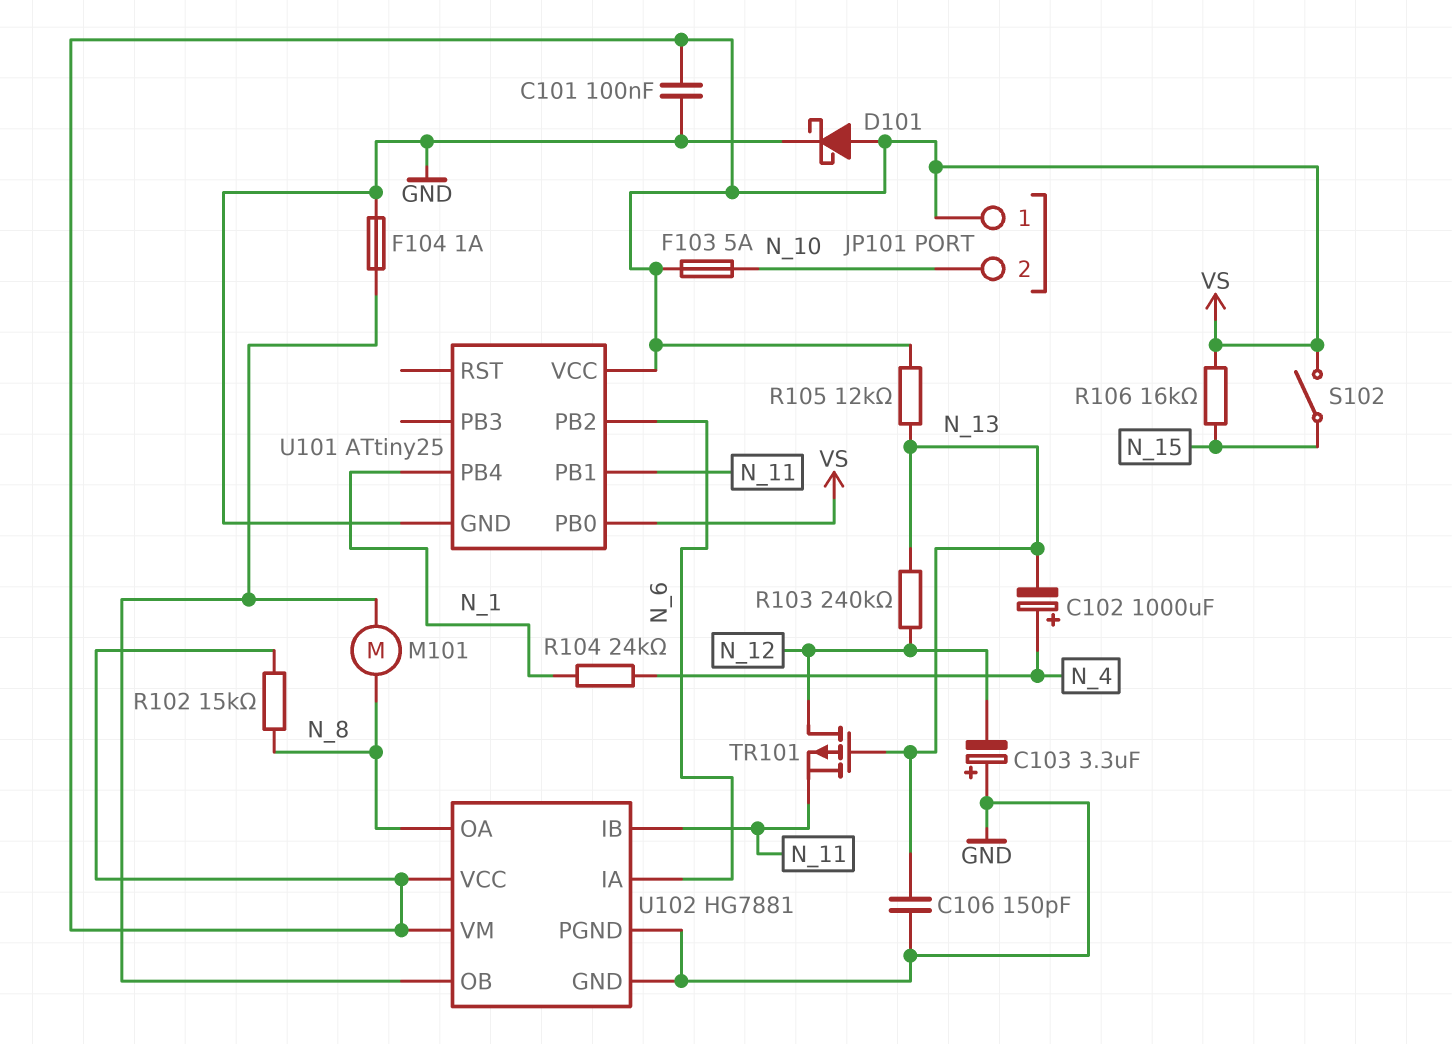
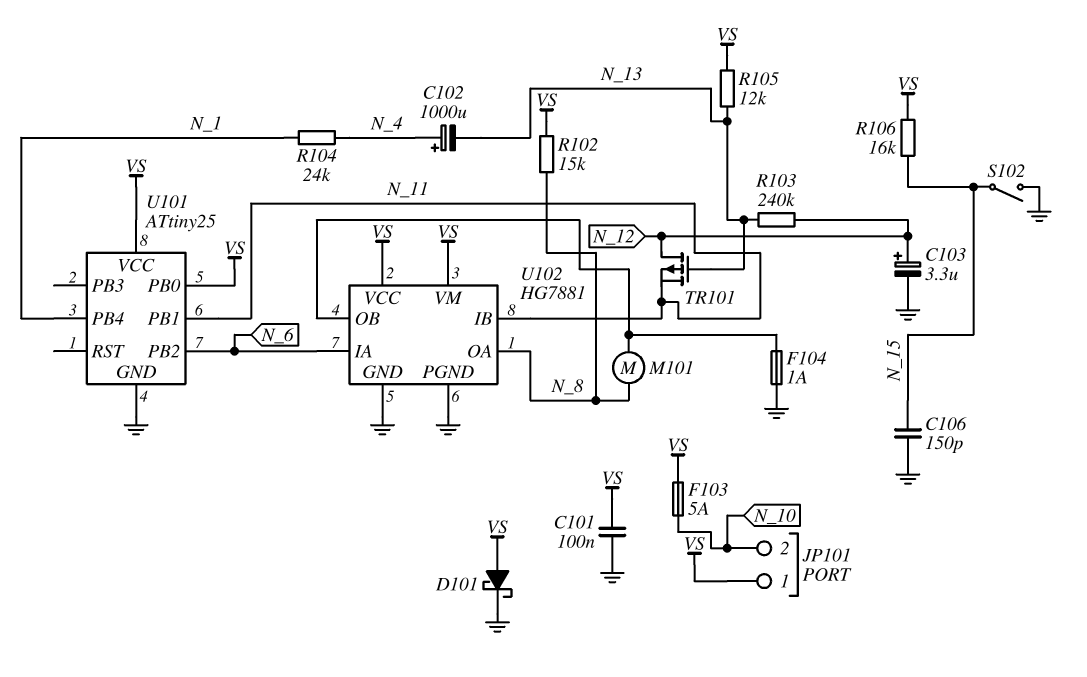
C103: 3.3uF (plus GND, minus N_12) -> 3.3uF (plus N_12, minus GND)
C106: 150pF (GND, N_13) -> 150pF (GND, N_15)
S102: switch (N_15, VS) -> switch (GND, N_15)

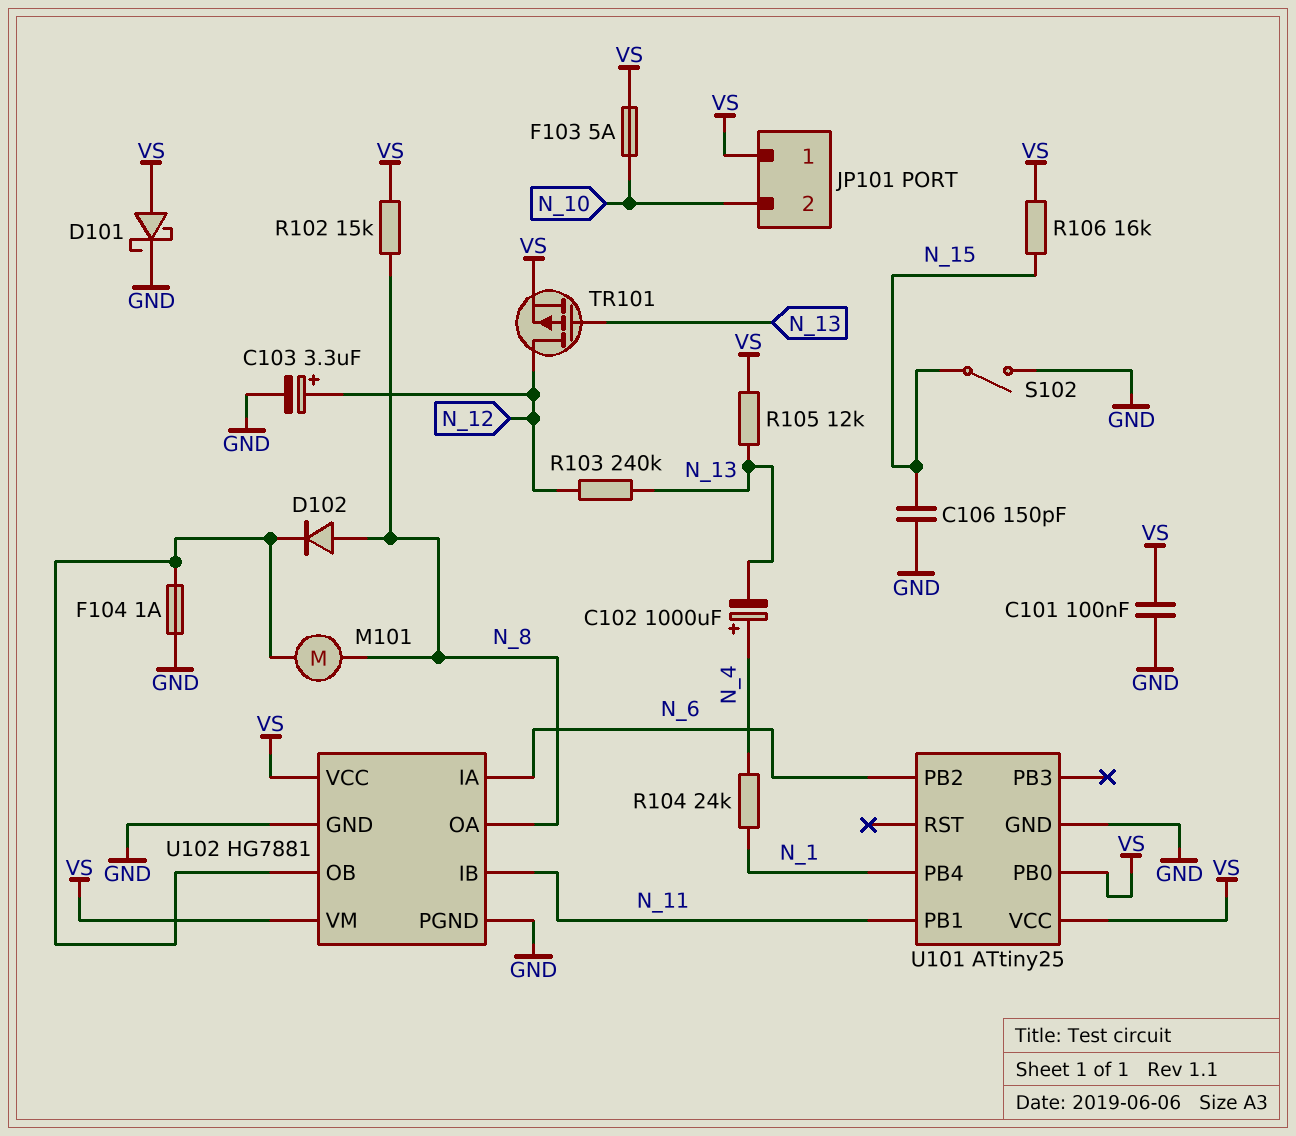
D102: none -> diode (A N_8, K U102/OB)
TR101: PMOS (G N_13, D N_12, S N_11) -> PMOS (G N_13, D N_12, S VS)

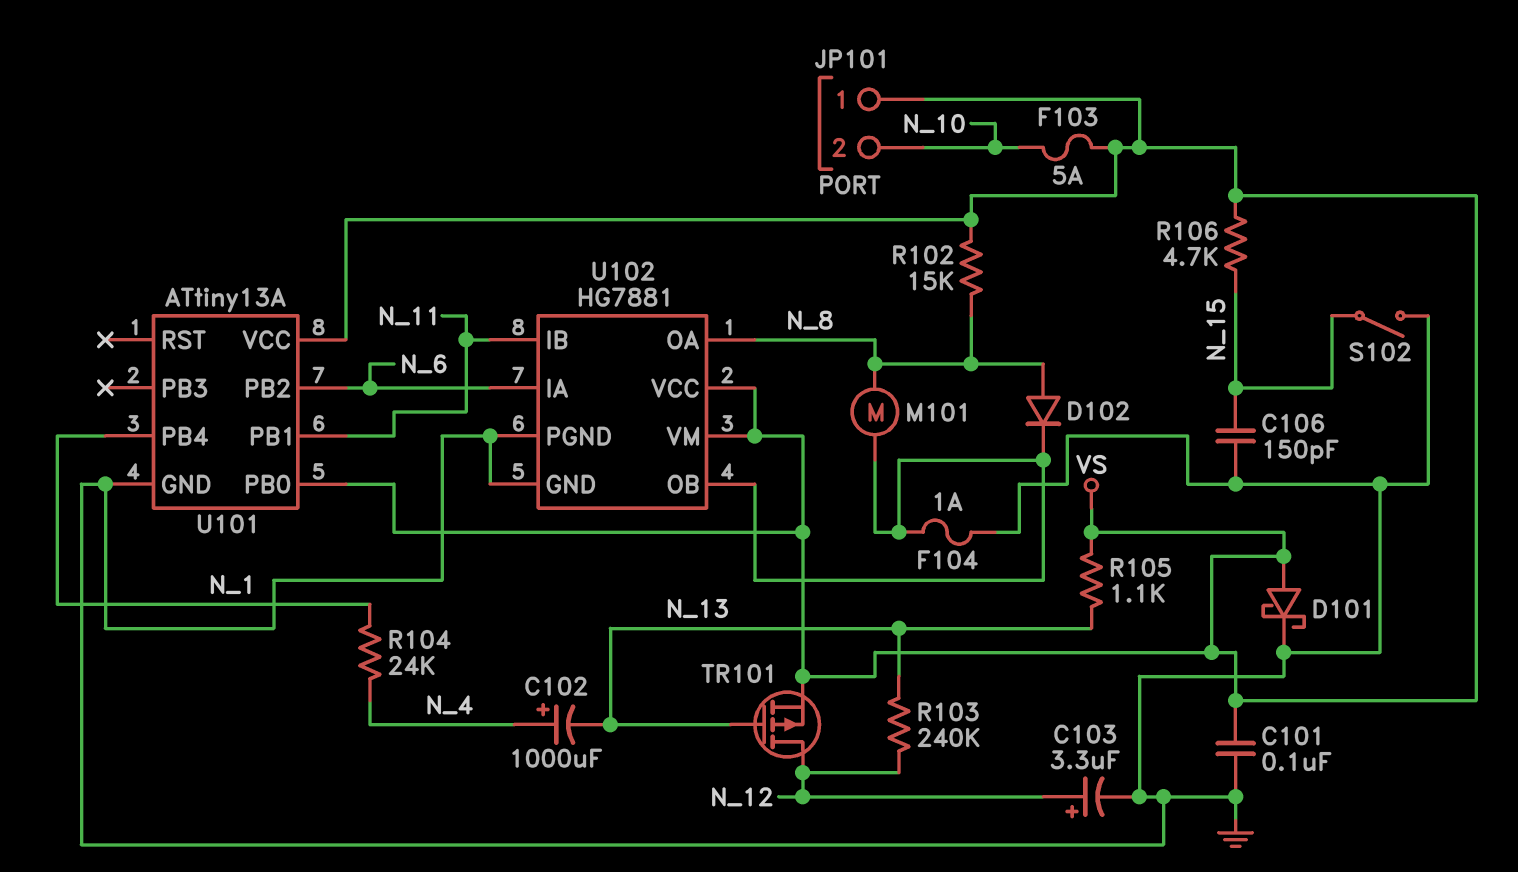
R105: 12k (N_13, VS) -> 1.1k (N_13, VS)
R106: 16k (N_15, VS) -> 4.7k (N_15, VS)
U101: ATtiny25 -> ATtiny13A

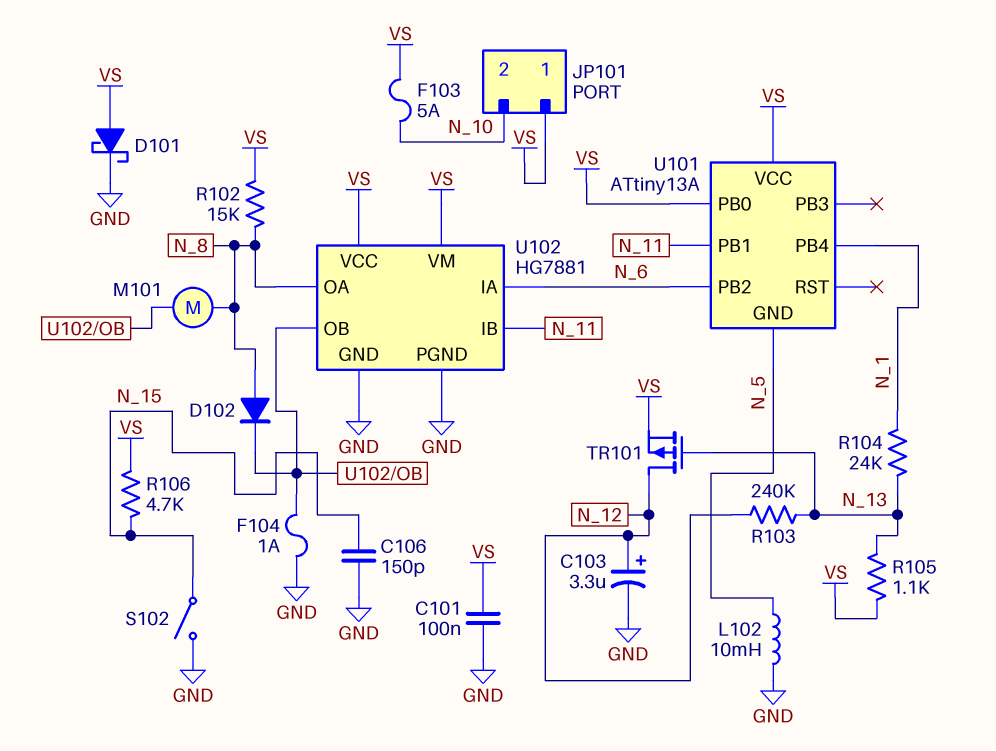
C102: 1000uF (plus N_4, minus N_13) -> none
L102: none -> 10mH (GND, N_5)
R104: 24k (N_1, N_4) -> 24k (N_1, N_13)
U101 pin GND: GND -> N_5

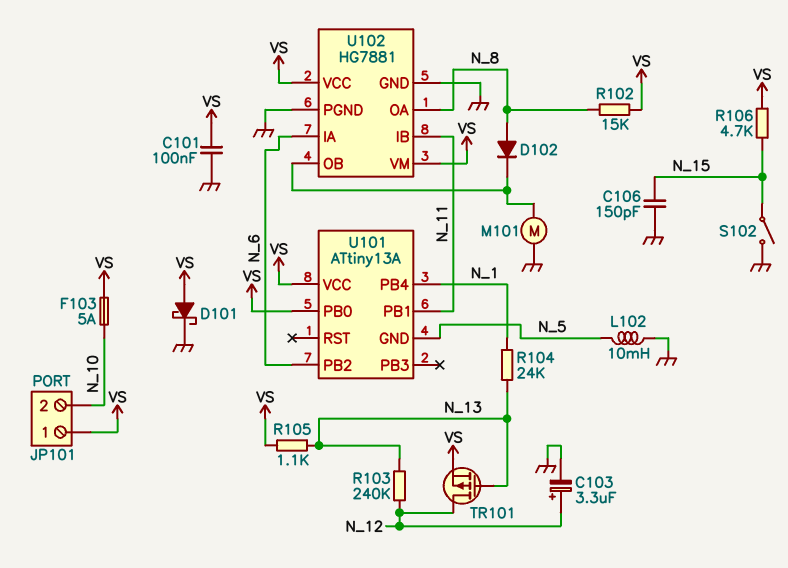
F104: 1A (GND, U102/OB) -> none
M101: motor (N_8, U102/OB) -> motor (GND, U102/OB)

